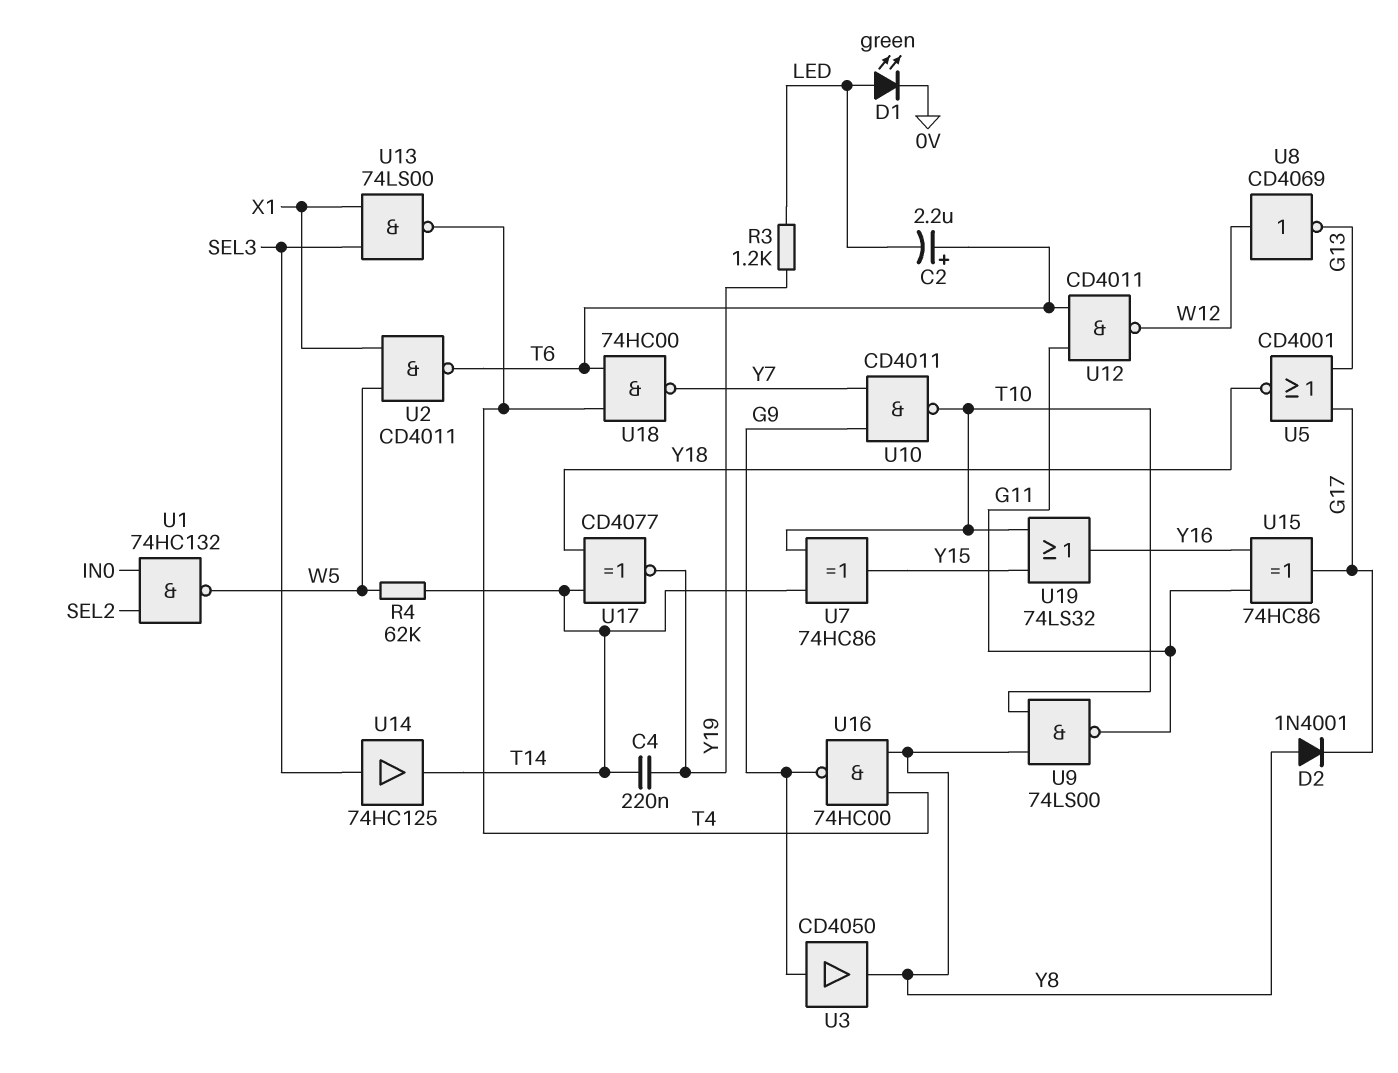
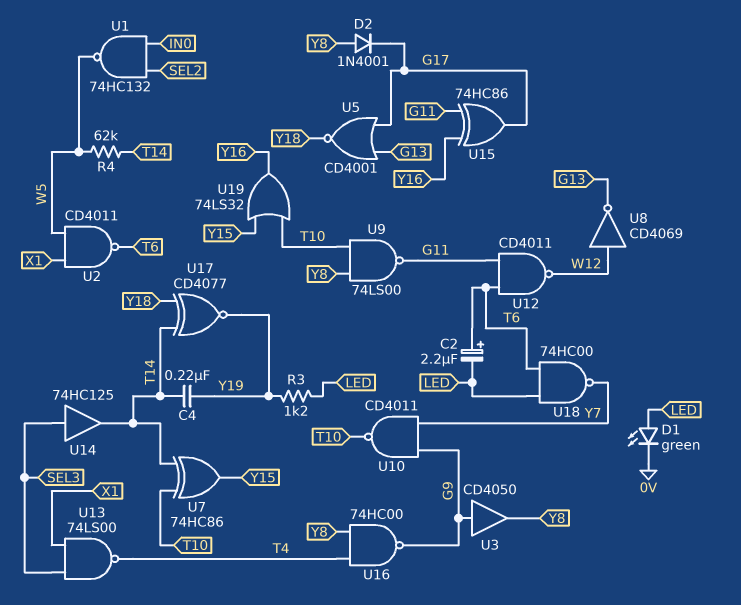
U18: NAND 74HC00 (in T4, in T6, out Y7) -> NAND 74HC00 (in LED, in T6, out Y7)

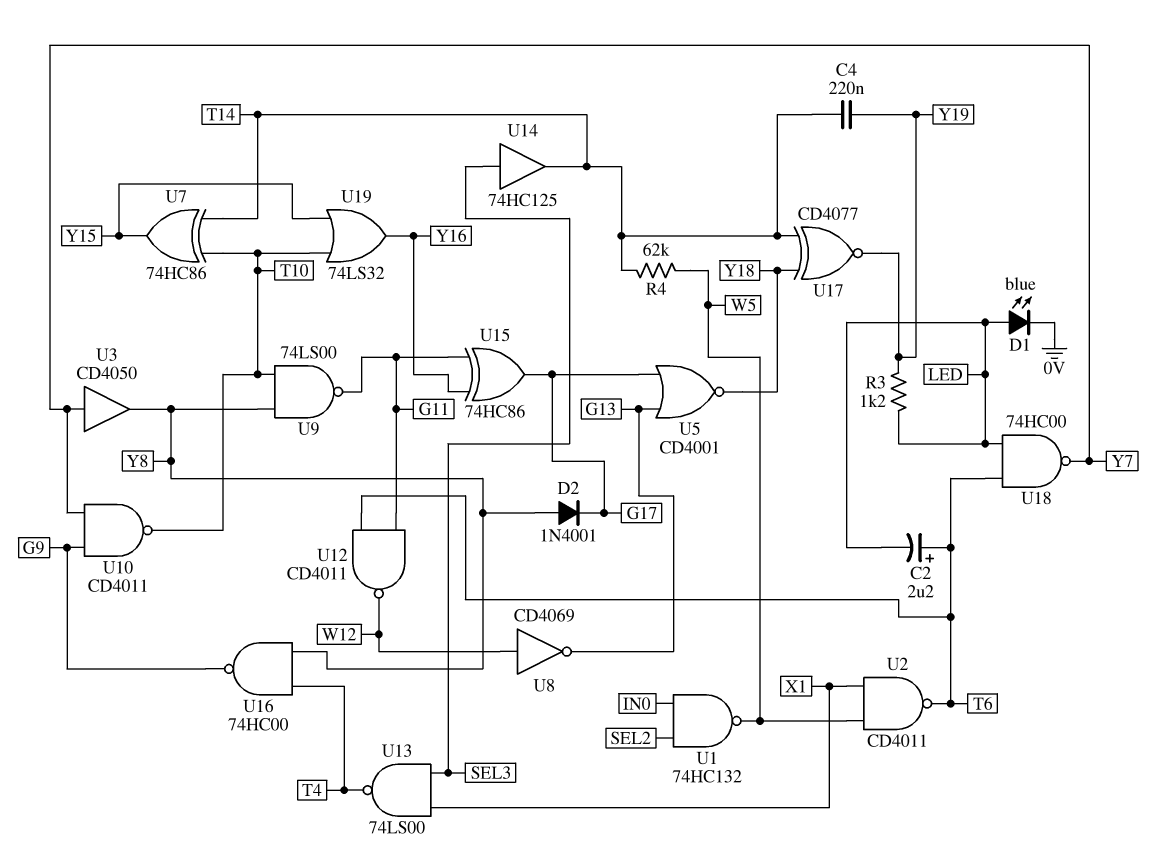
D1: LED green (A LED, K 0V) -> LED blue (A LED, K 0V)
U3: buffer CD4050 (in G9, out Y8) -> buffer CD4050 (in Y7, out Y8)

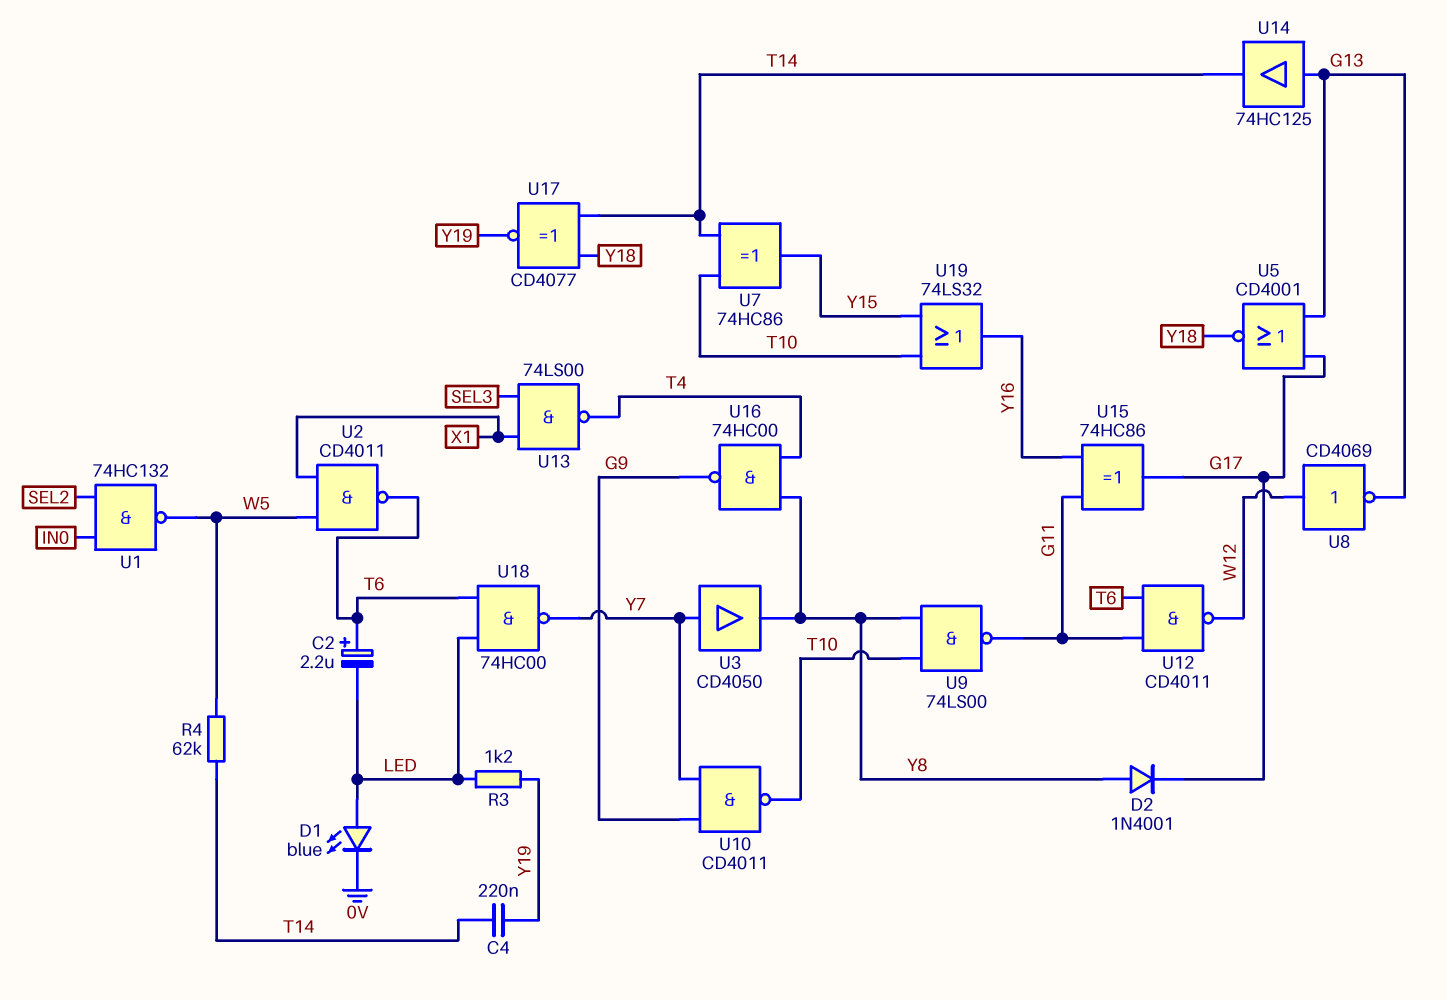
U14: buffer 74HC125 (in SEL3, out T14) -> buffer 74HC125 (in G13, out T14)

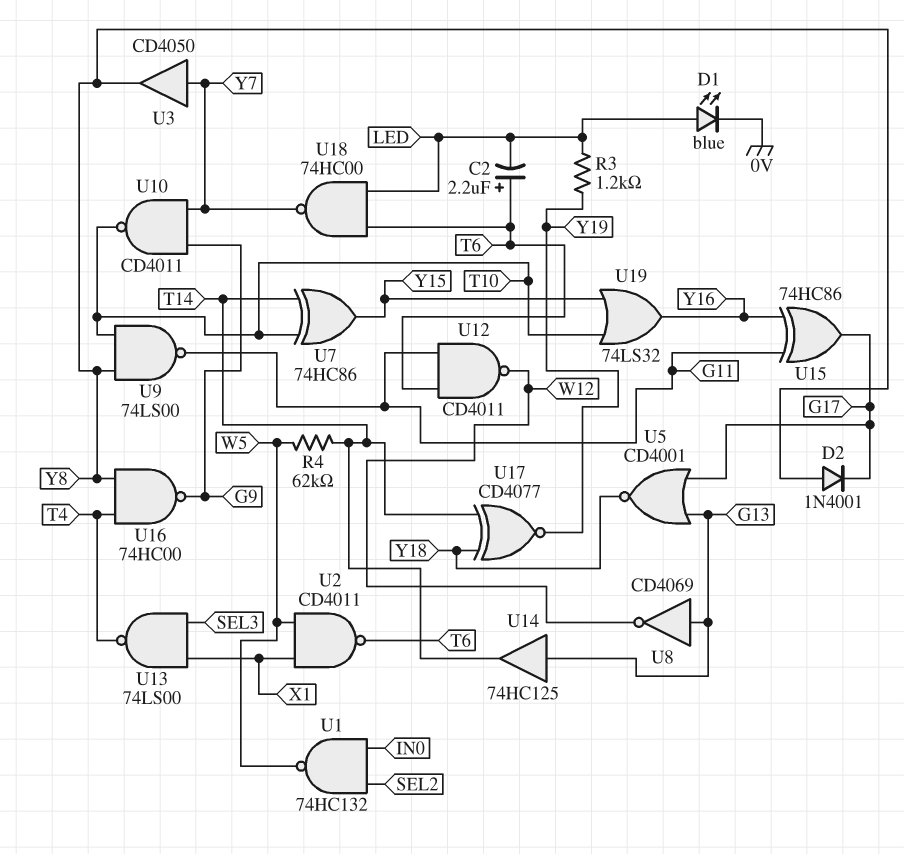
C4: 220nF (T14, Y19) -> none
U8: NOT CD4069 (in W12, out G13) -> NOT CD4069 (in G13, out W12)

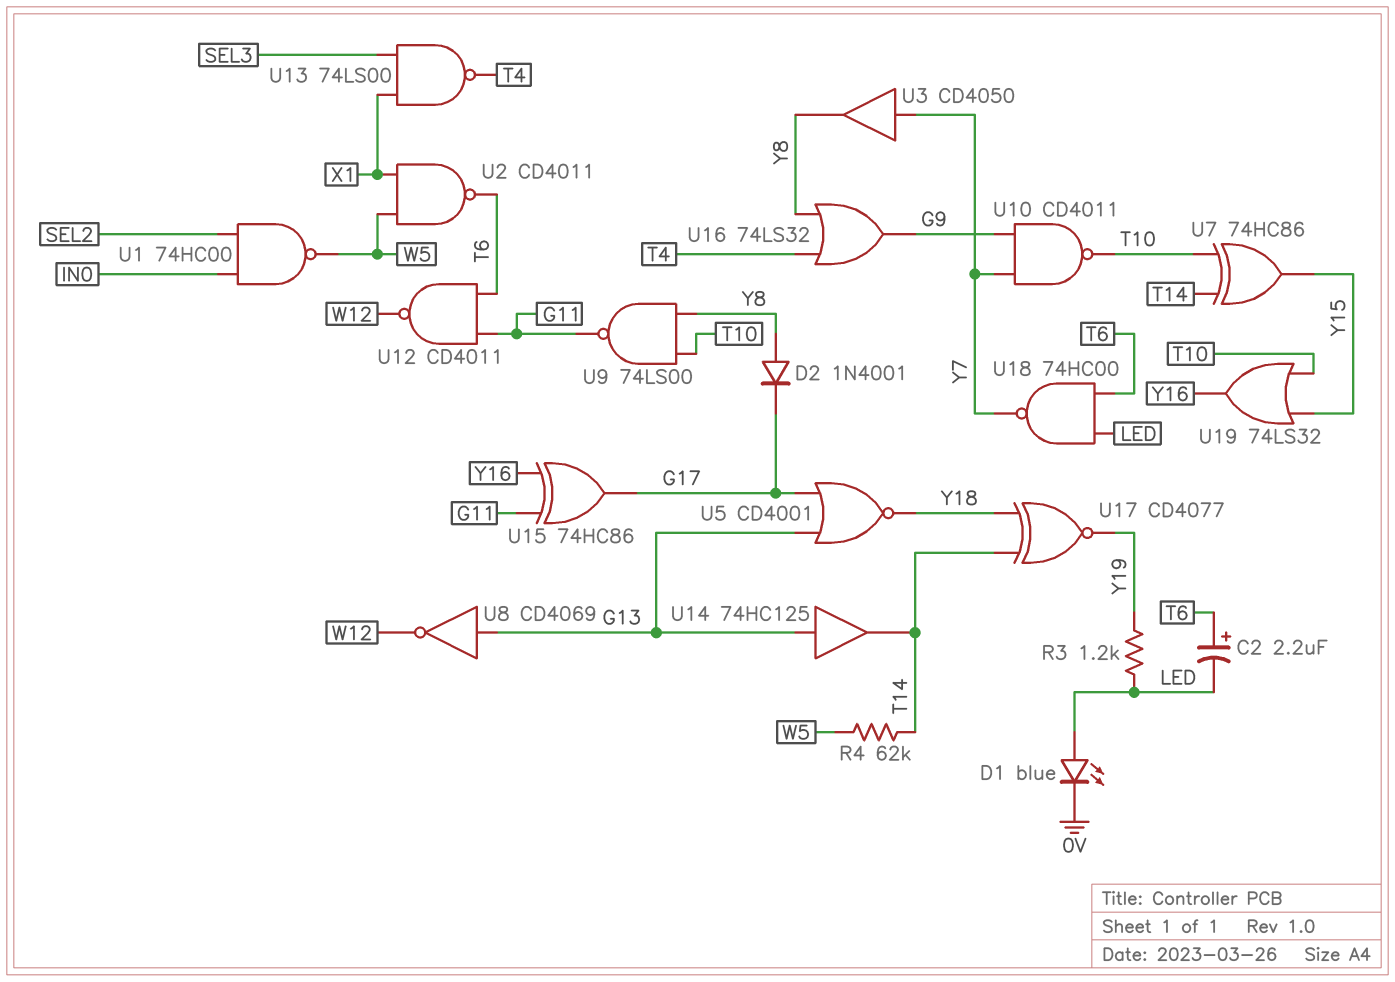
U1: NAND 74HC132 (in IN0, in SEL2, out W5) -> NAND 74HC00 (in IN0, in SEL2, out W5)
U16: NAND 74HC00 (in T4, in Y8, out G9) -> OR 74LS32 (in T4, in Y8, out G9)

